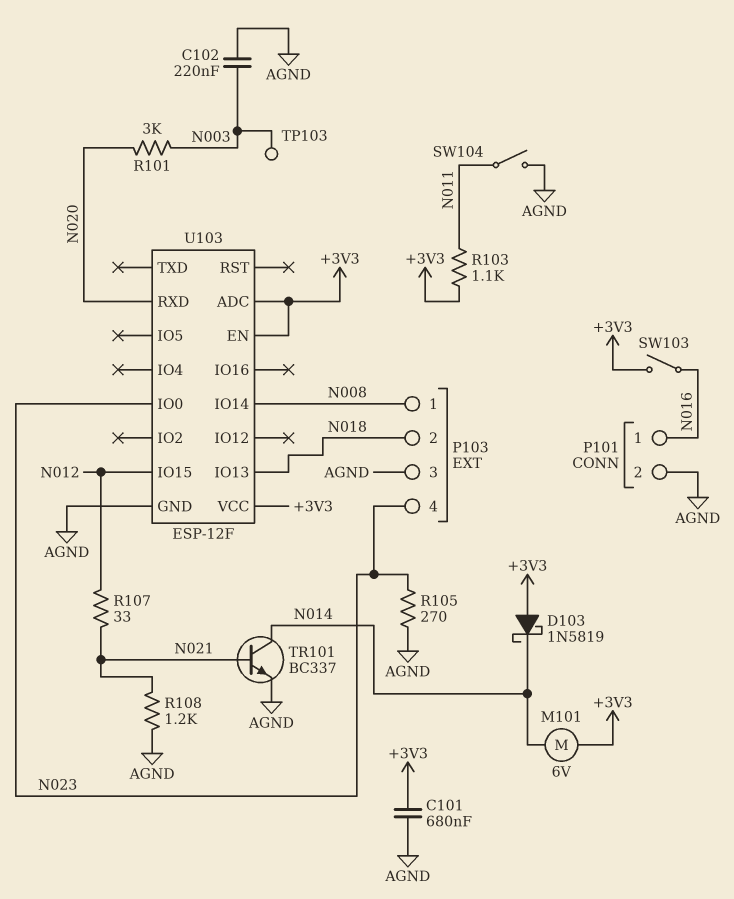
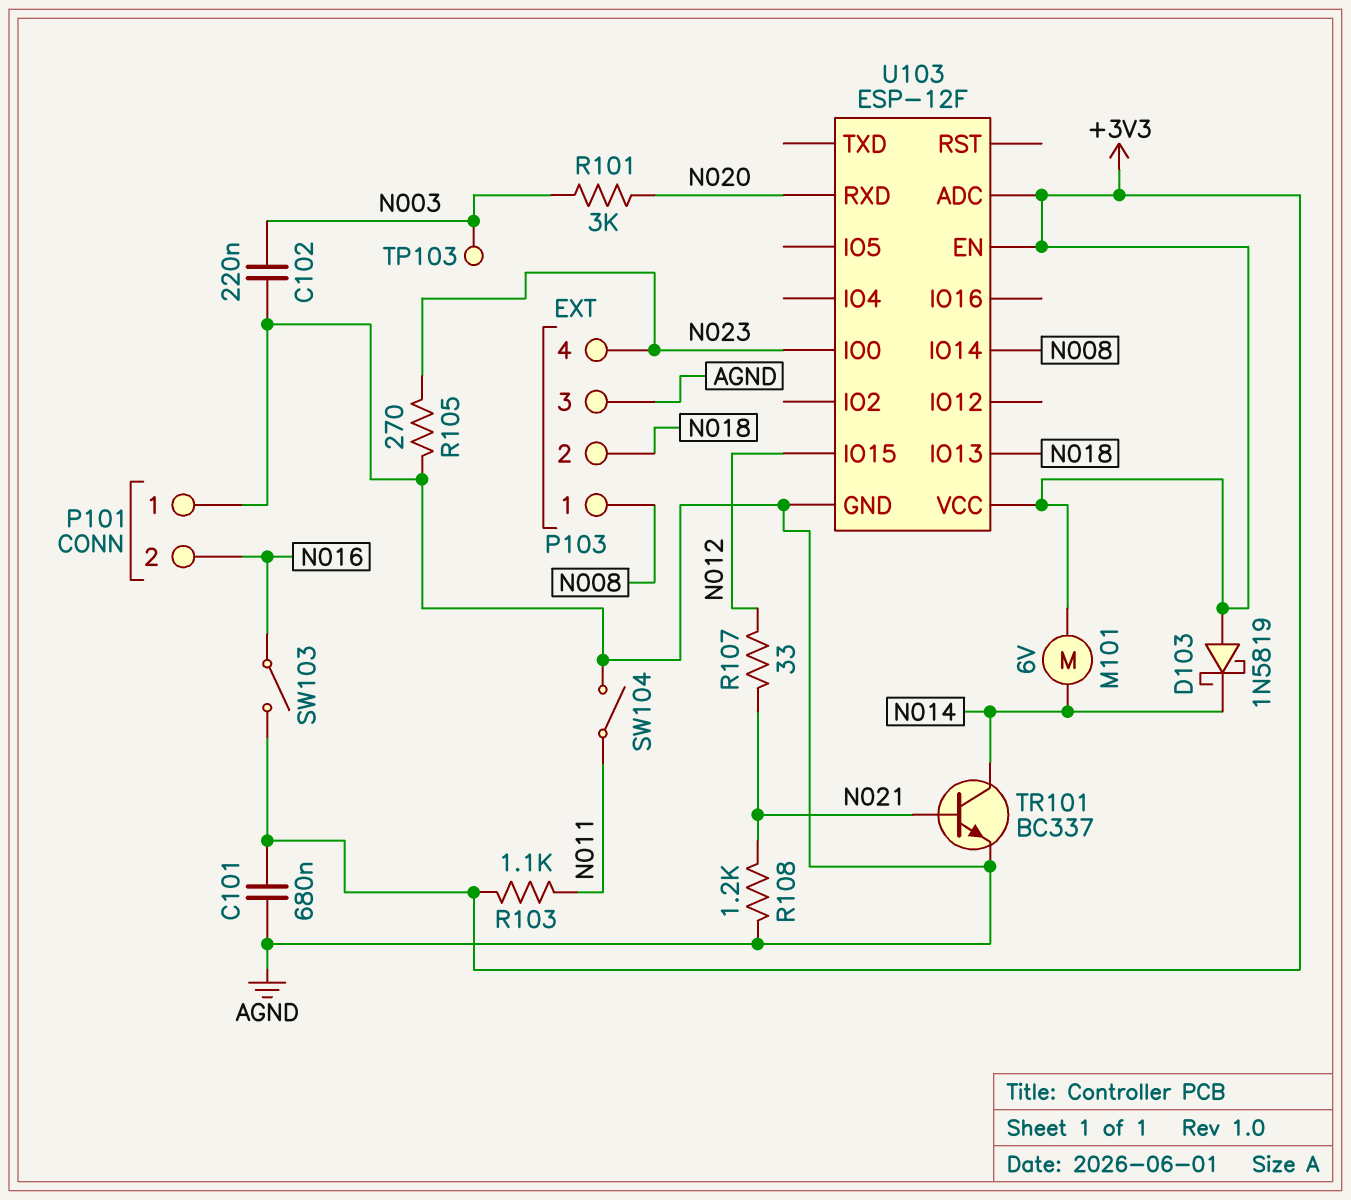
P101 pin 1: N016 -> AGND
P101 pin 2: AGND -> N016

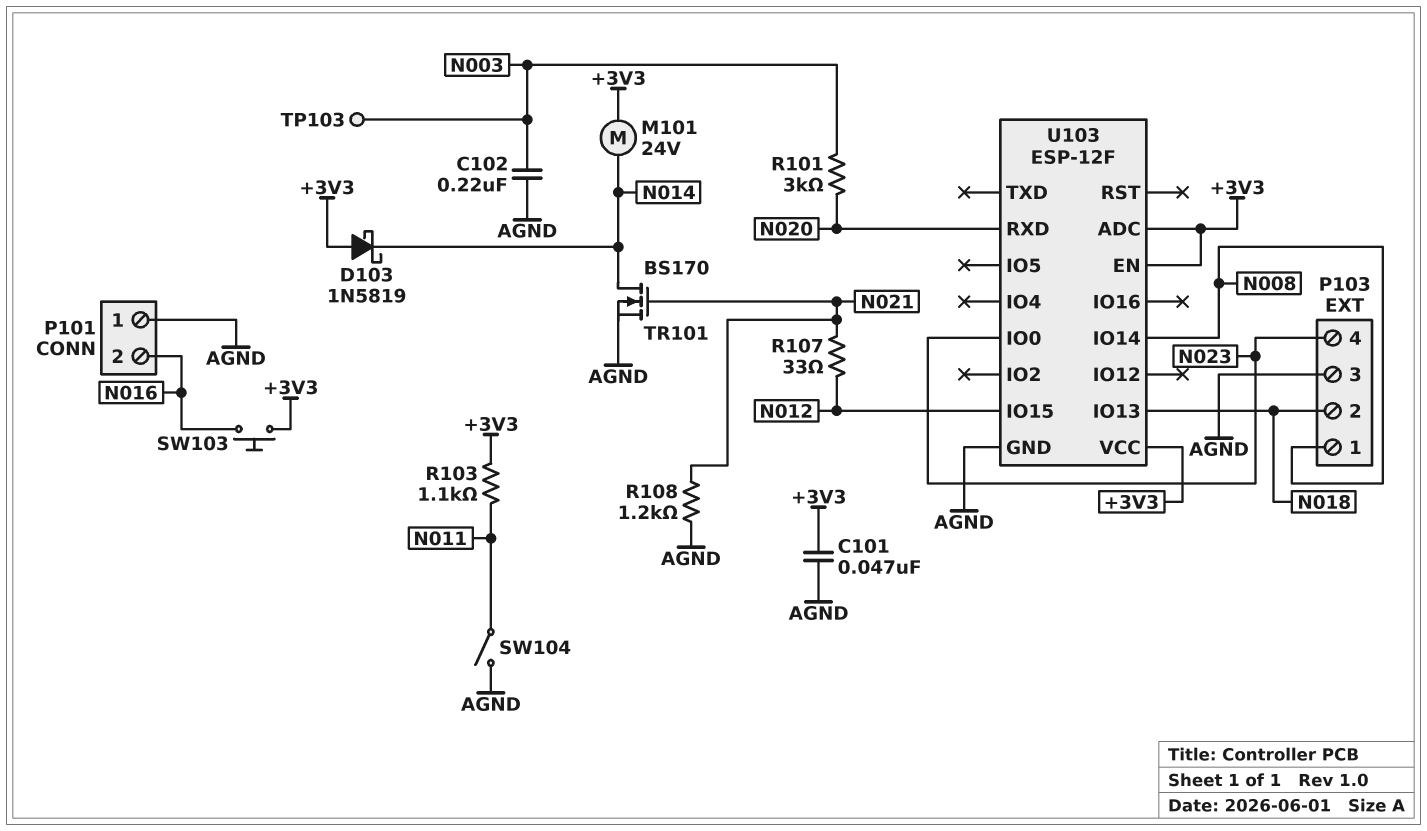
C101: 680nF (+3V3, AGND) -> 47nF (+3V3, AGND)
M101: motor 6V (+3V3, N014) -> motor 24V (+3V3, N014)
R105: 270 (AGND, N023) -> none
SW103: switch (+3V3, N016) -> button (+3V3, N016)
TR101: NPN BC337 (B N021, C N014, E AGND) -> NMOS BS170 (G N021, D N014, S AGND)

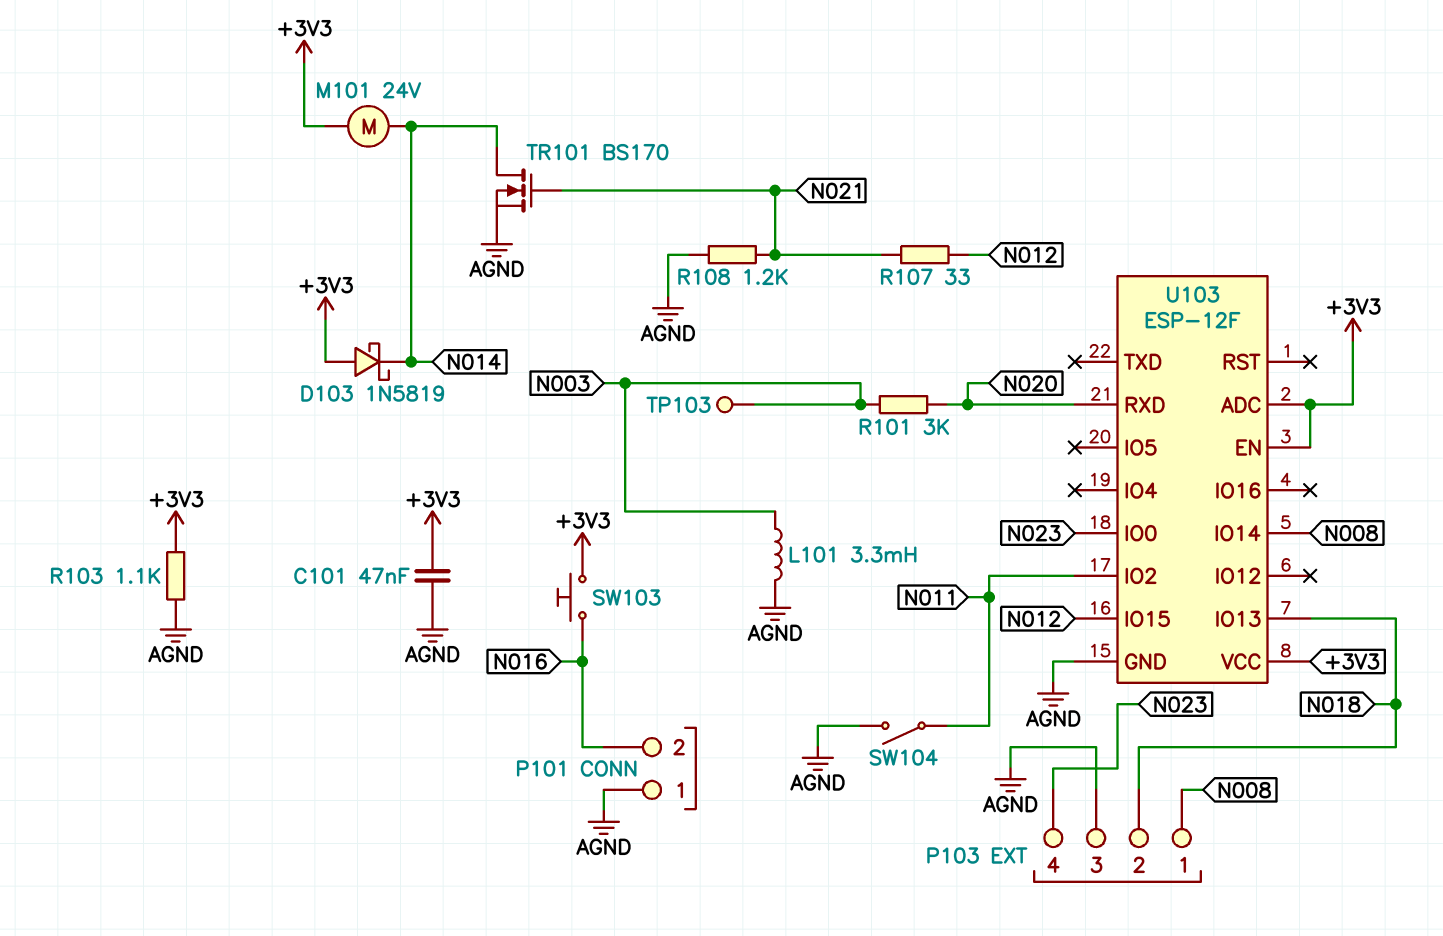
C102: 220nF (AGND, N003) -> none
L101: none -> 3.3mH (AGND, N003)
R103: 1.1k (+3V3, N011) -> 1.1k (+3V3, AGND)
U103 pin IO2: none -> N011

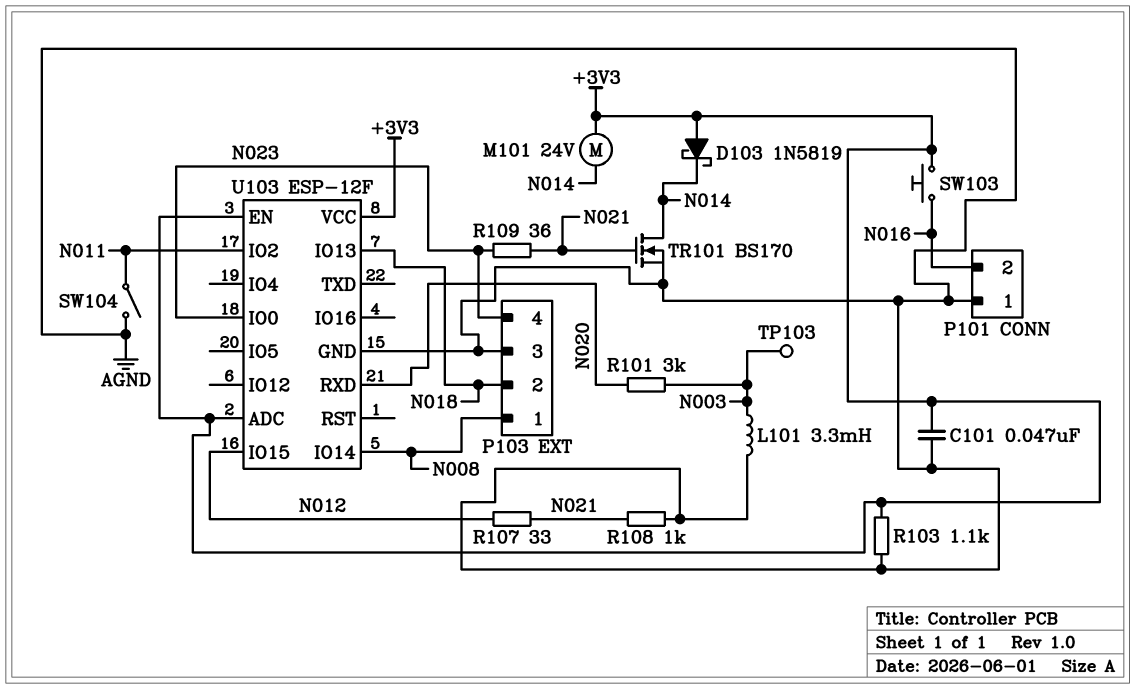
R108: 1.2k (AGND, N021) -> 1k (AGND, N021)
R109: none -> 36 (N021, N023)

